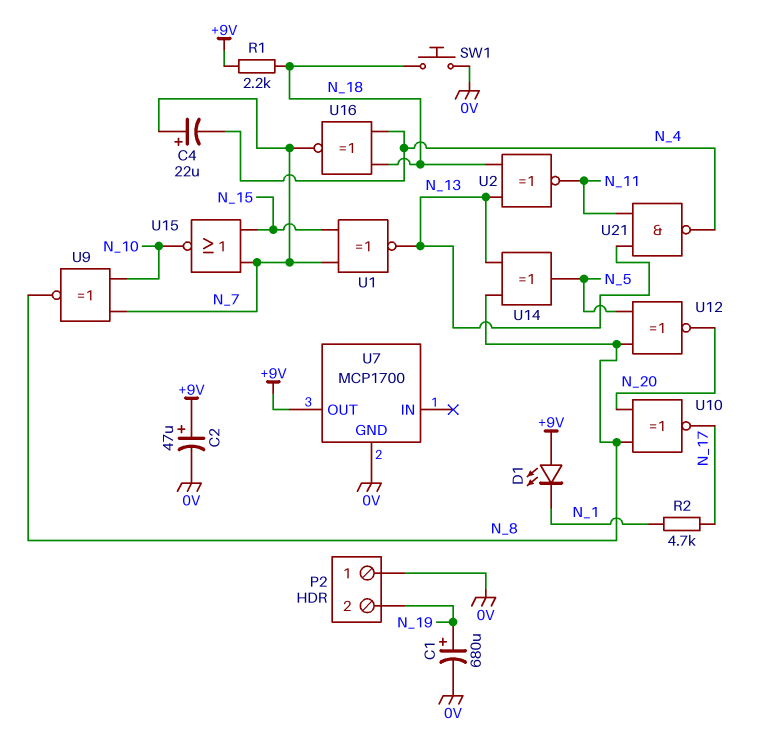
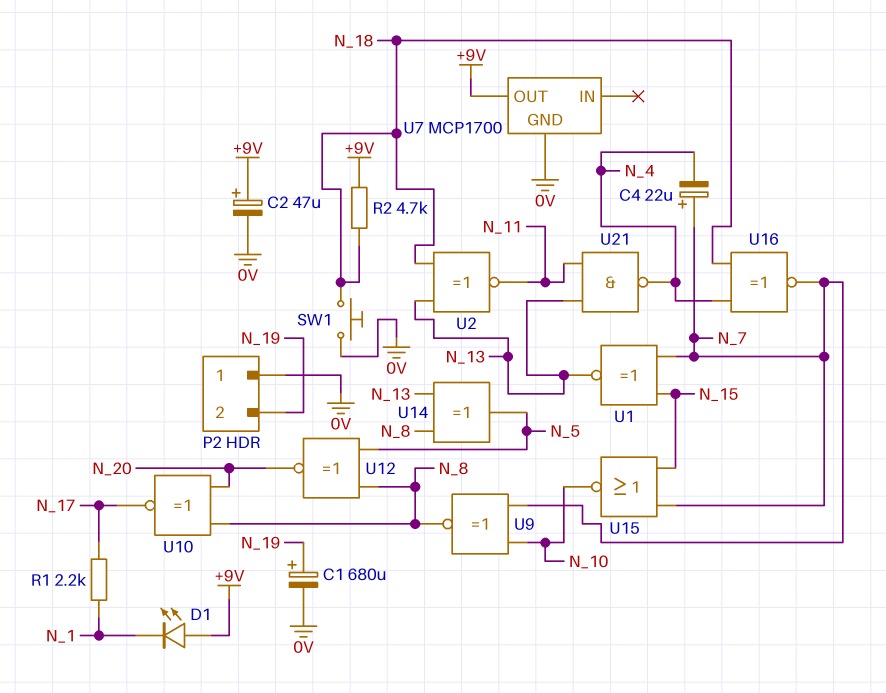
R1: 2.2k (+9V, N_18) -> 2.2k (N_1, N_17)
R2: 4.7k (N_1, N_17) -> 4.7k (+9V, N_18)

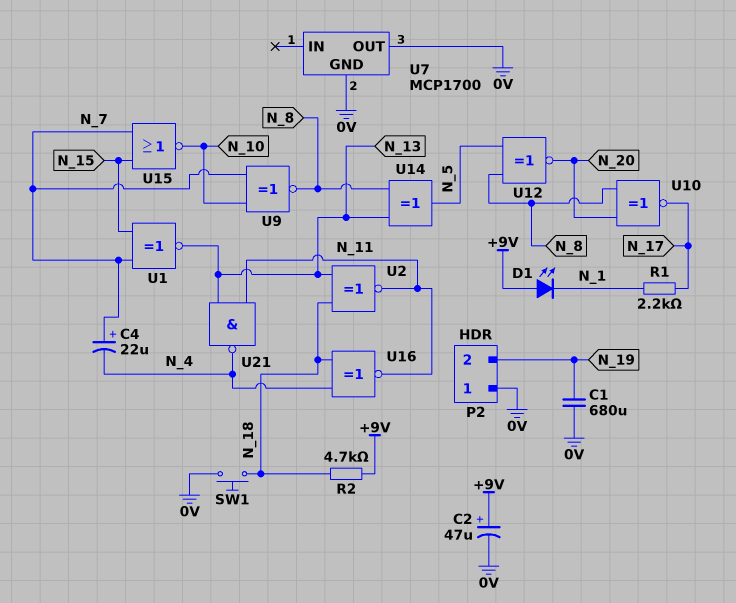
C1: 680uF (plus N_19, minus 0V) -> 680uF (0V, N_19)
U7 pin OUT: +9V -> 0V
U16: XNOR (in N_4, in N_18, out N_7) -> XNOR (in N_4, in N_18, out N_11)

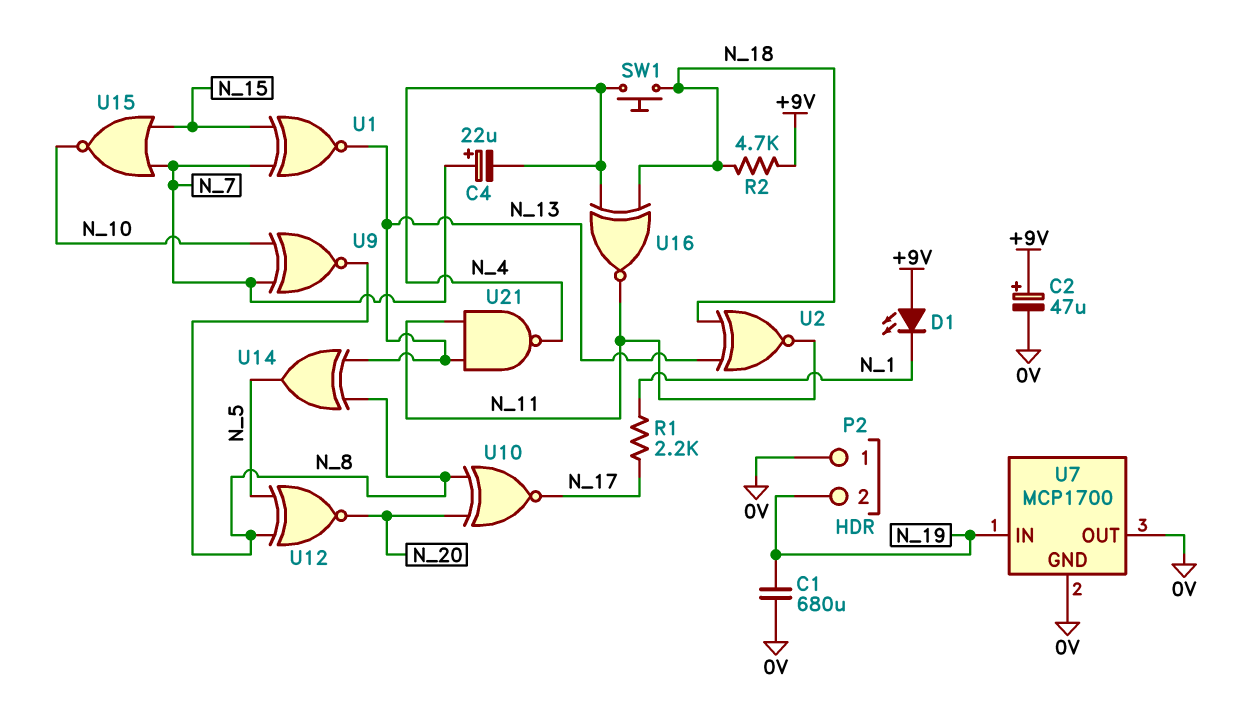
SW1: button (0V, N_18) -> button (N_4, N_18)
U7 pin IN: none -> N_19

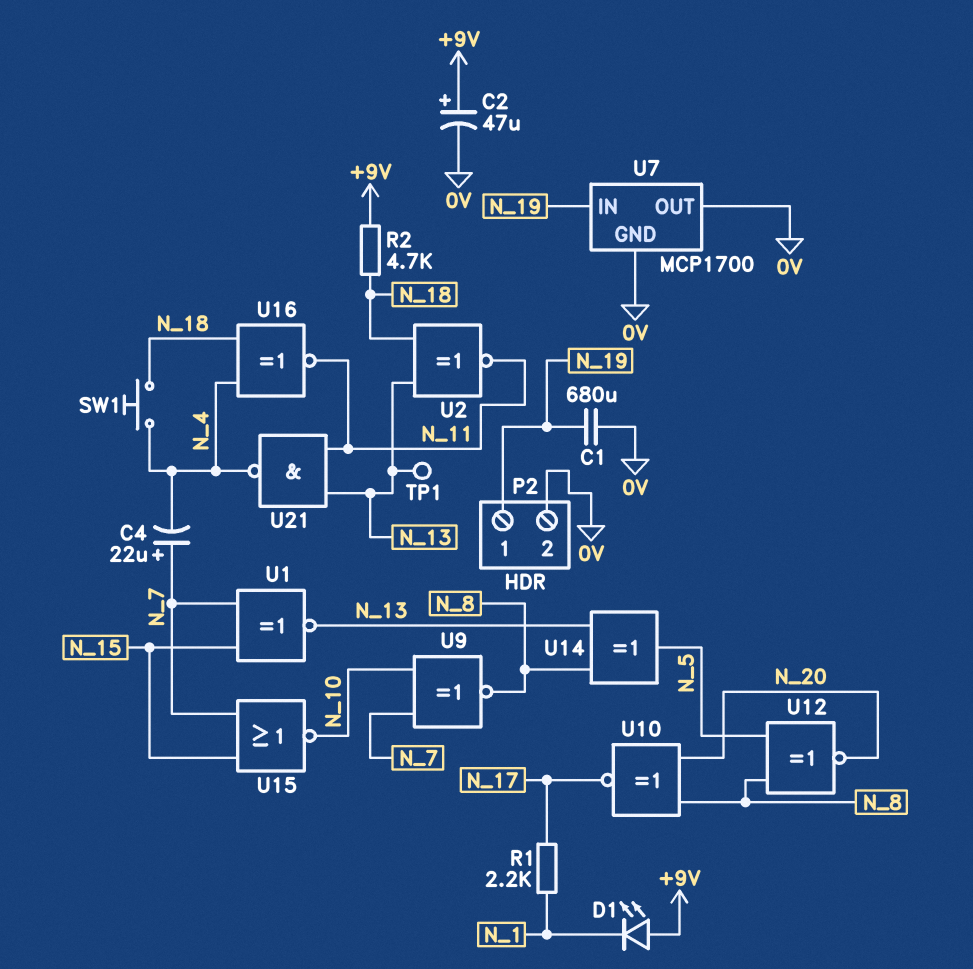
P2 pin 1: 0V -> N_19
P2 pin 2: N_19 -> 0V
TP1: none -> test point (N_13)

